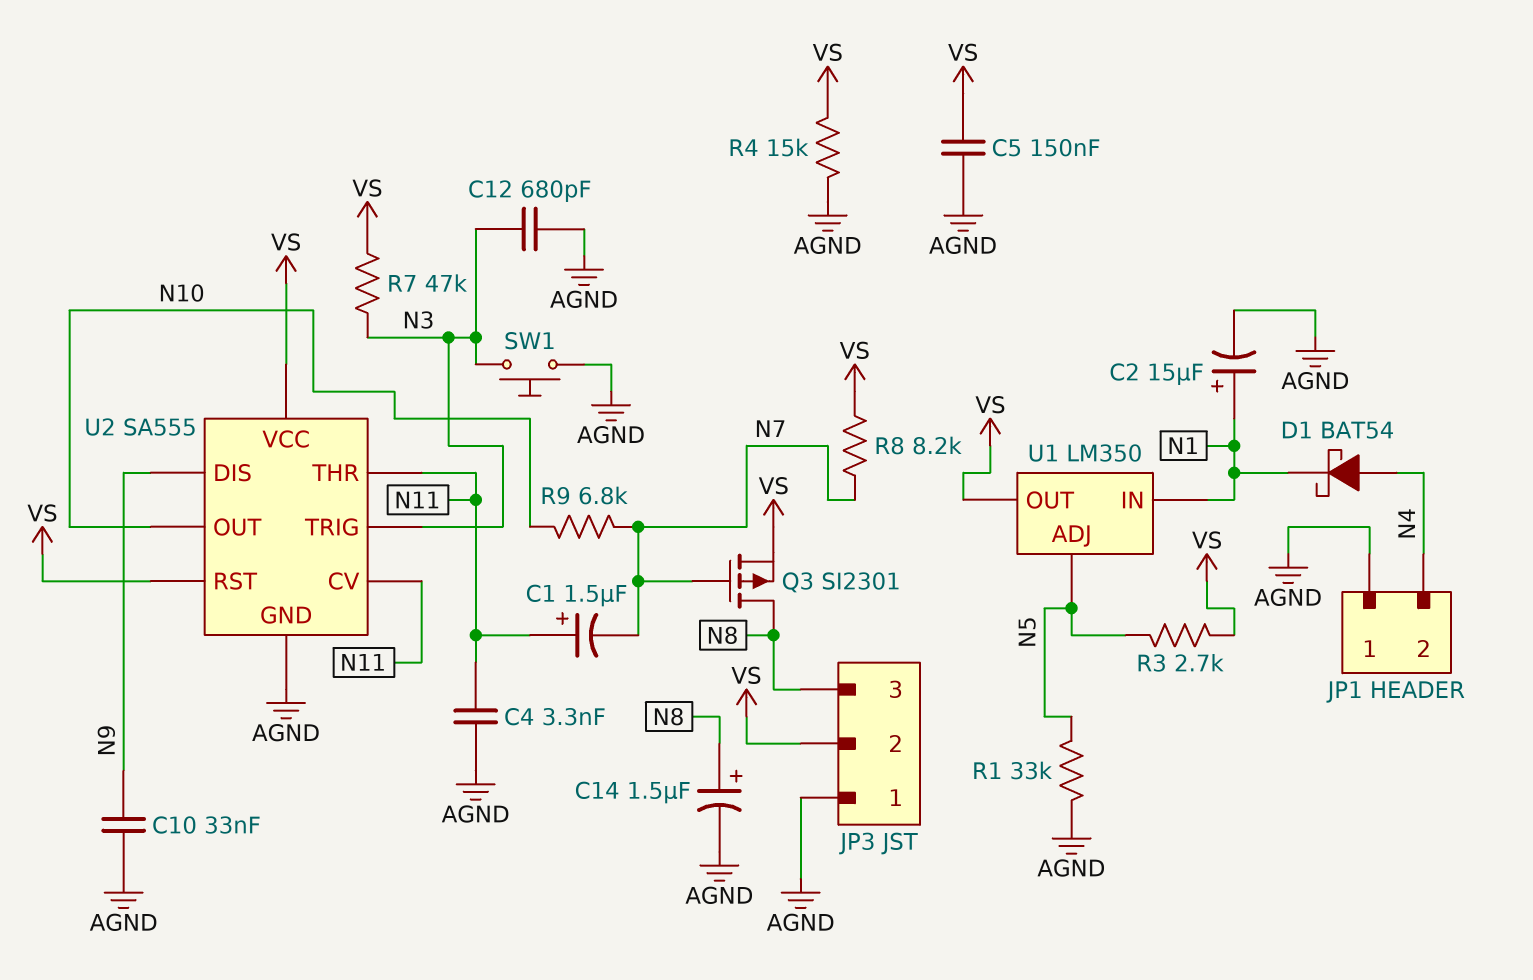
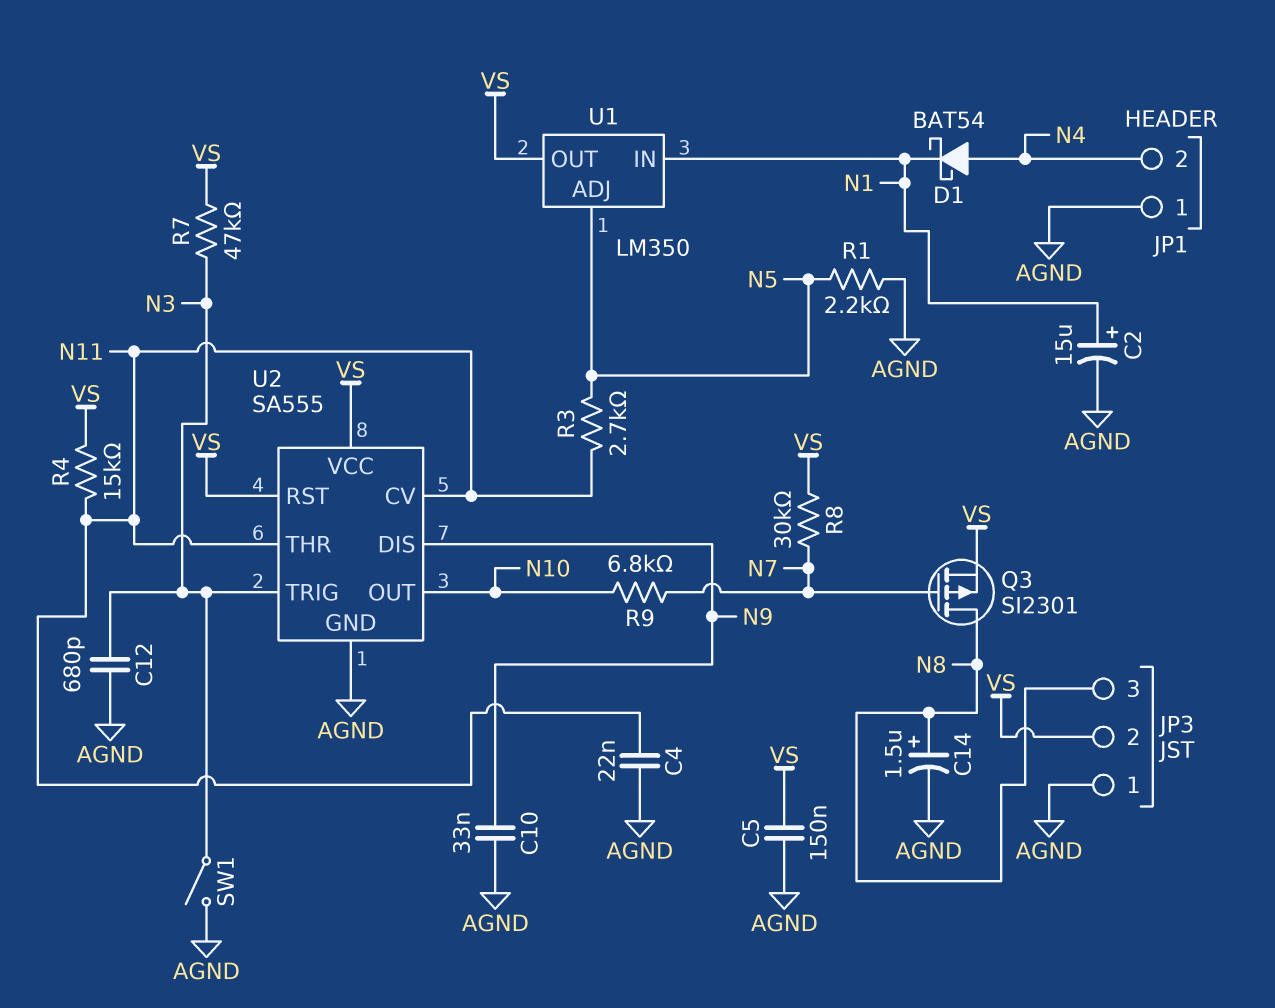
C1: 1.5uF (plus N11, minus N7) -> none
C4: 3.3nF (AGND, N11) -> 22nF (AGND, N11)
R1: 33k (AGND, N5) -> 2.2k (AGND, N5)
R3: 2.7k (N5, VS) -> 2.7k (N5, N11)
R4: 15k (AGND, VS) -> 15k (N11, VS)
R8: 8.2k (N7, VS) -> 30k (N7, VS)
SW1: button (AGND, N3) -> switch (AGND, N3)

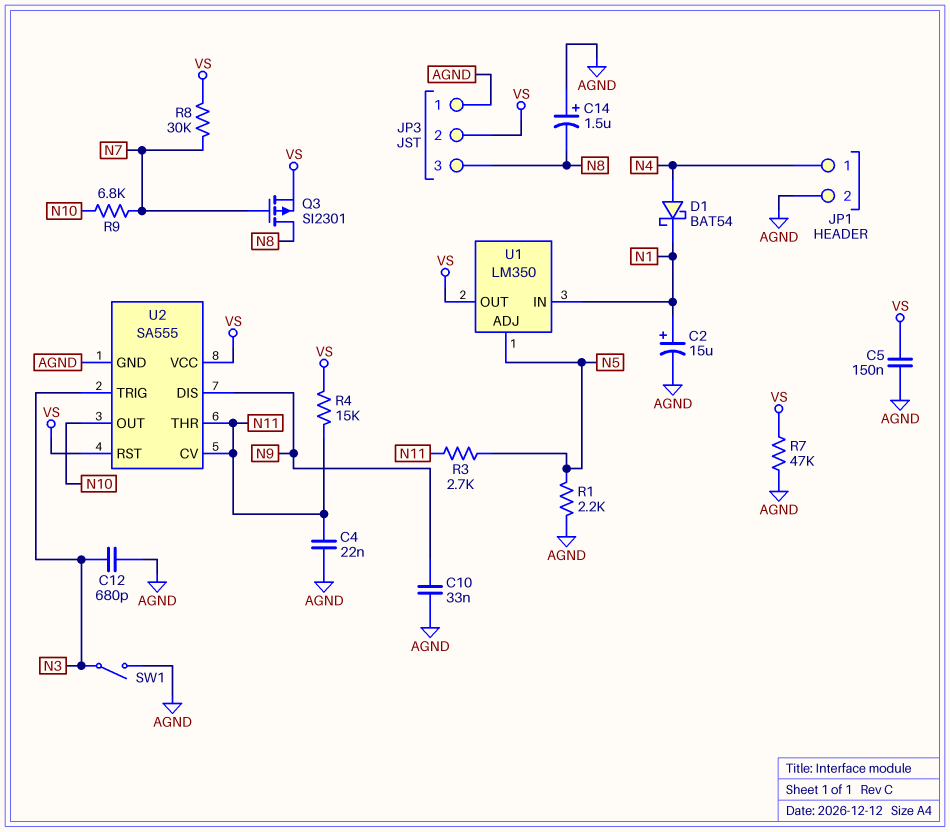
C14: 1.5uF (plus N8, minus AGND) -> 1.5uF (plus AGND, minus N8)
JP1 pin 1: AGND -> N4
JP1 pin 2: N4 -> AGND
R7: 47k (N3, VS) -> 47k (AGND, VS)

